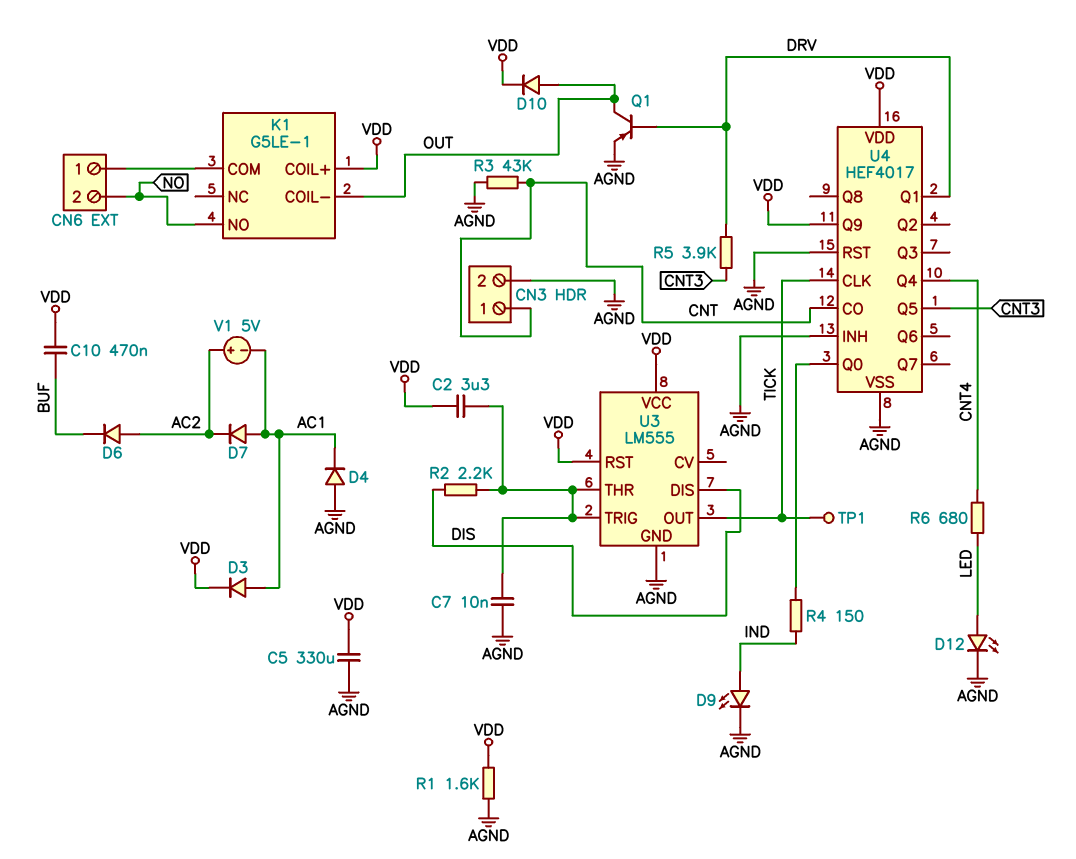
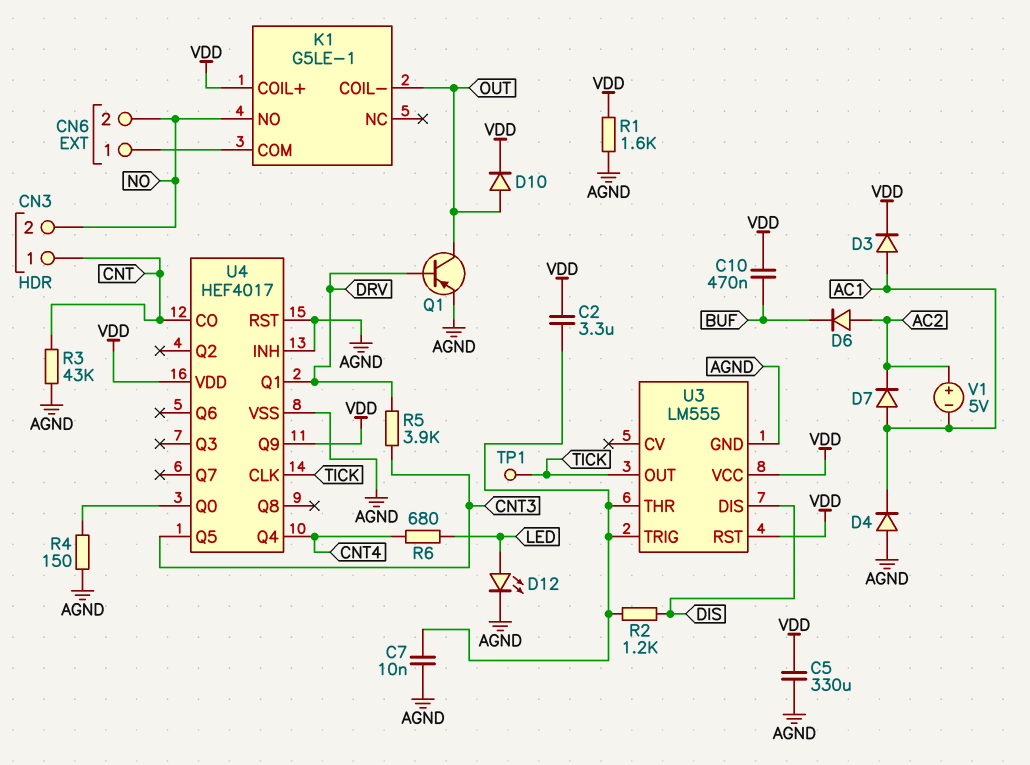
CN3 pin 2: AGND -> NO
D9: LED (A IND, K AGND) -> none
R2: 2.2k (DIS, U3/THR) -> 1.2k (DIS, U3/THR)
R4: 150 (IND, U4/Q0) -> 150 (AGND, U4/Q0)

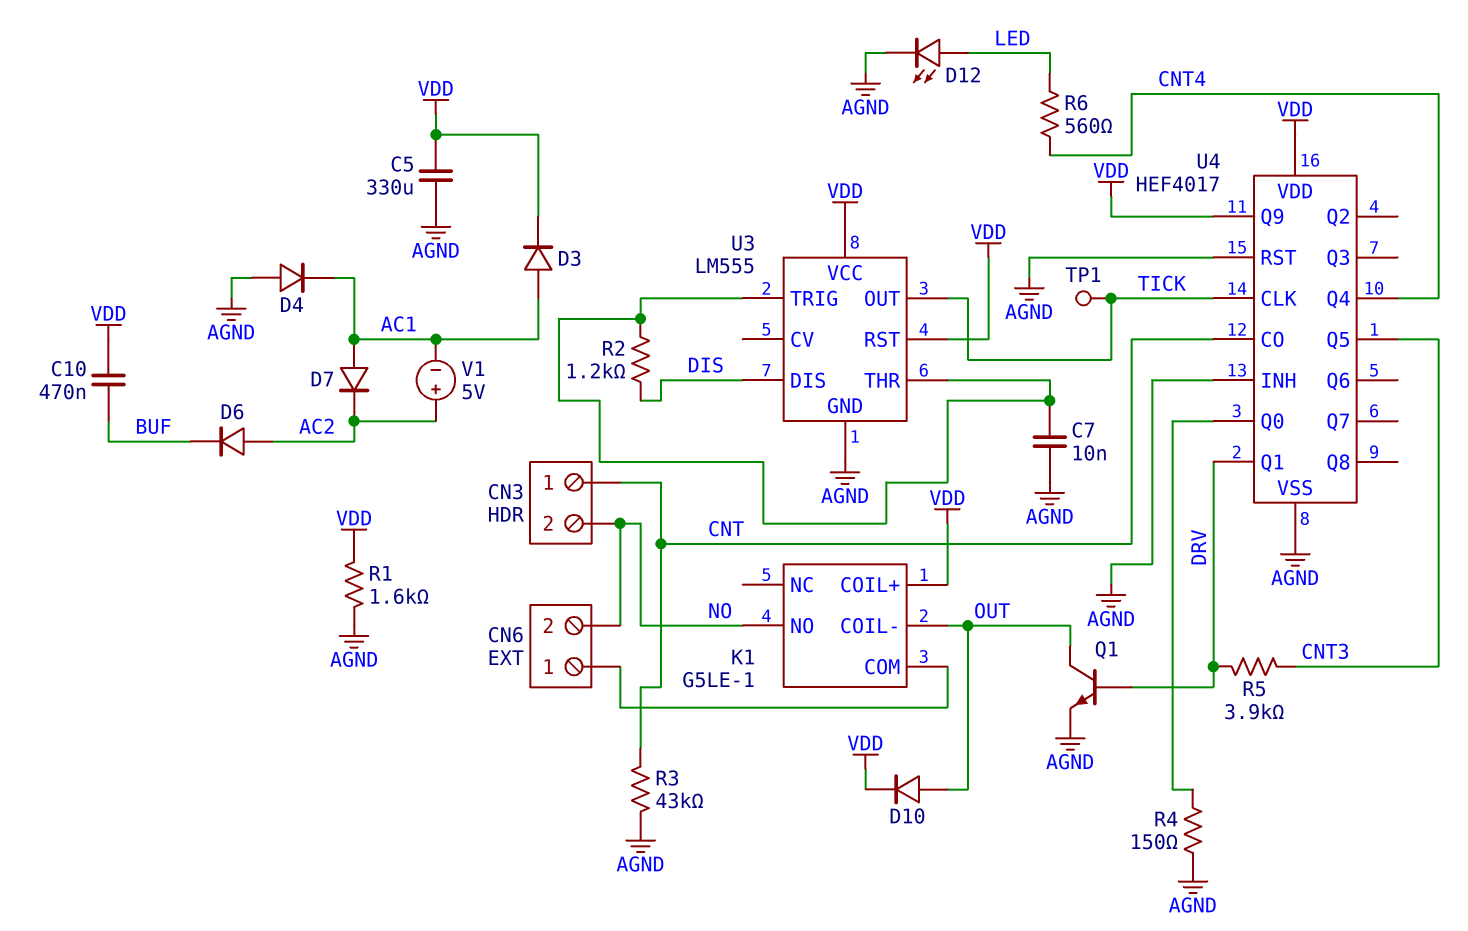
C2: 3.3uF (U3/THR, VDD) -> none
Q1: PNP (B DRV, C OUT, E AGND) -> NPN (B DRV, C OUT, E AGND)
R6: 680 (CNT4, LED) -> 560 (CNT4, LED)

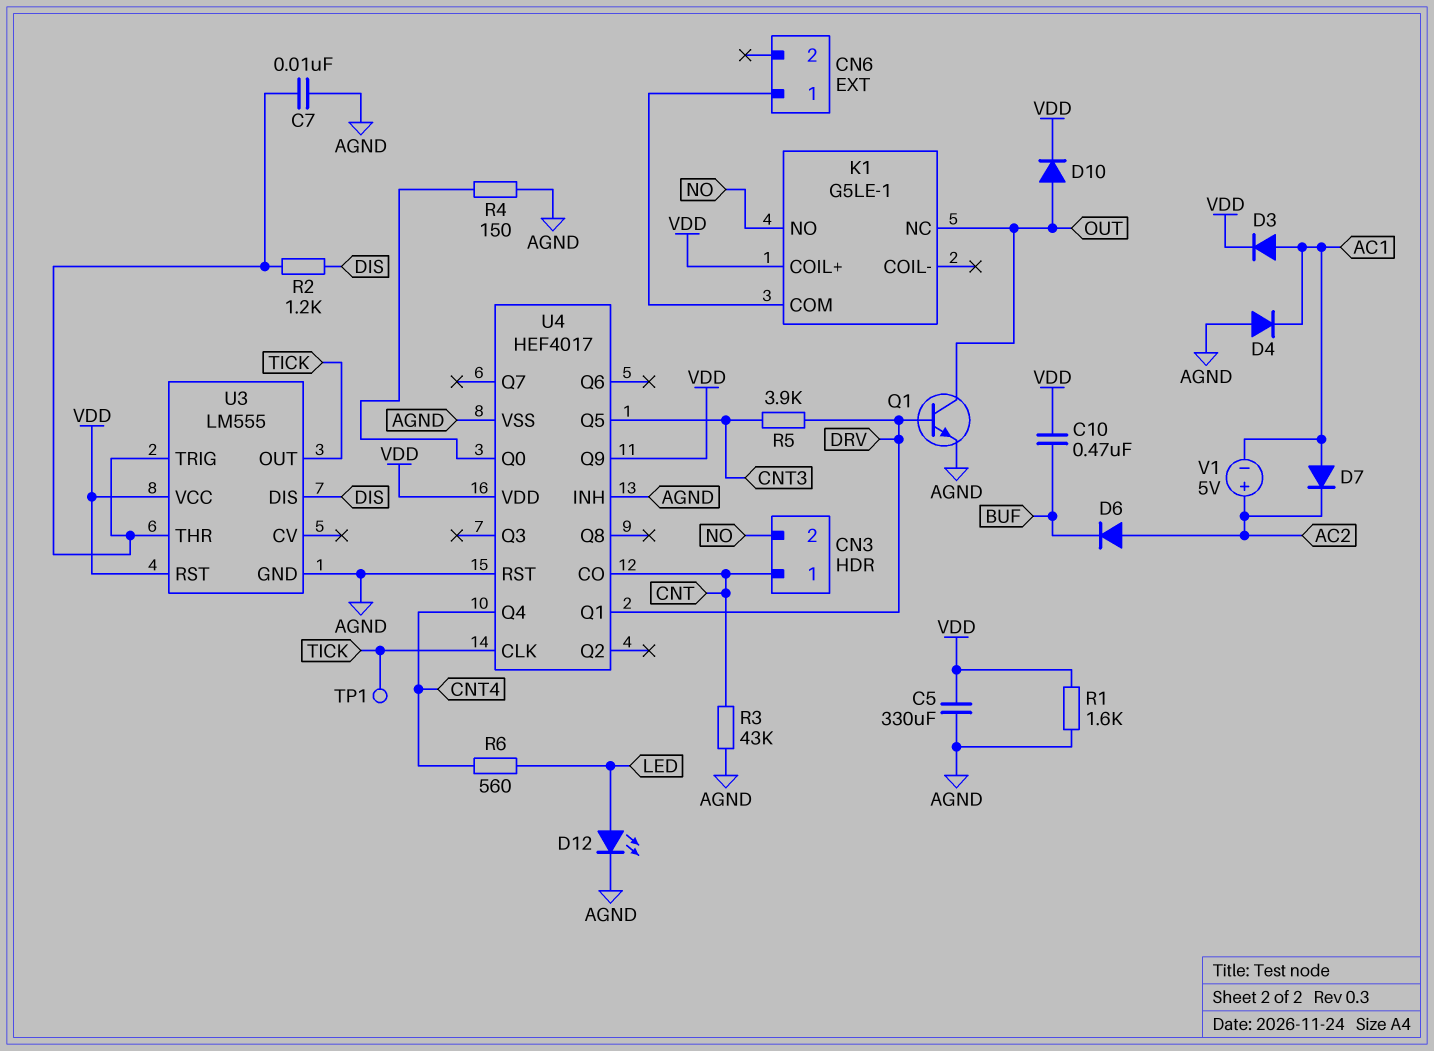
CN6 pin 2: NO -> none
K1 pin COIL-: OUT -> none
K1 pin NC: none -> OUT

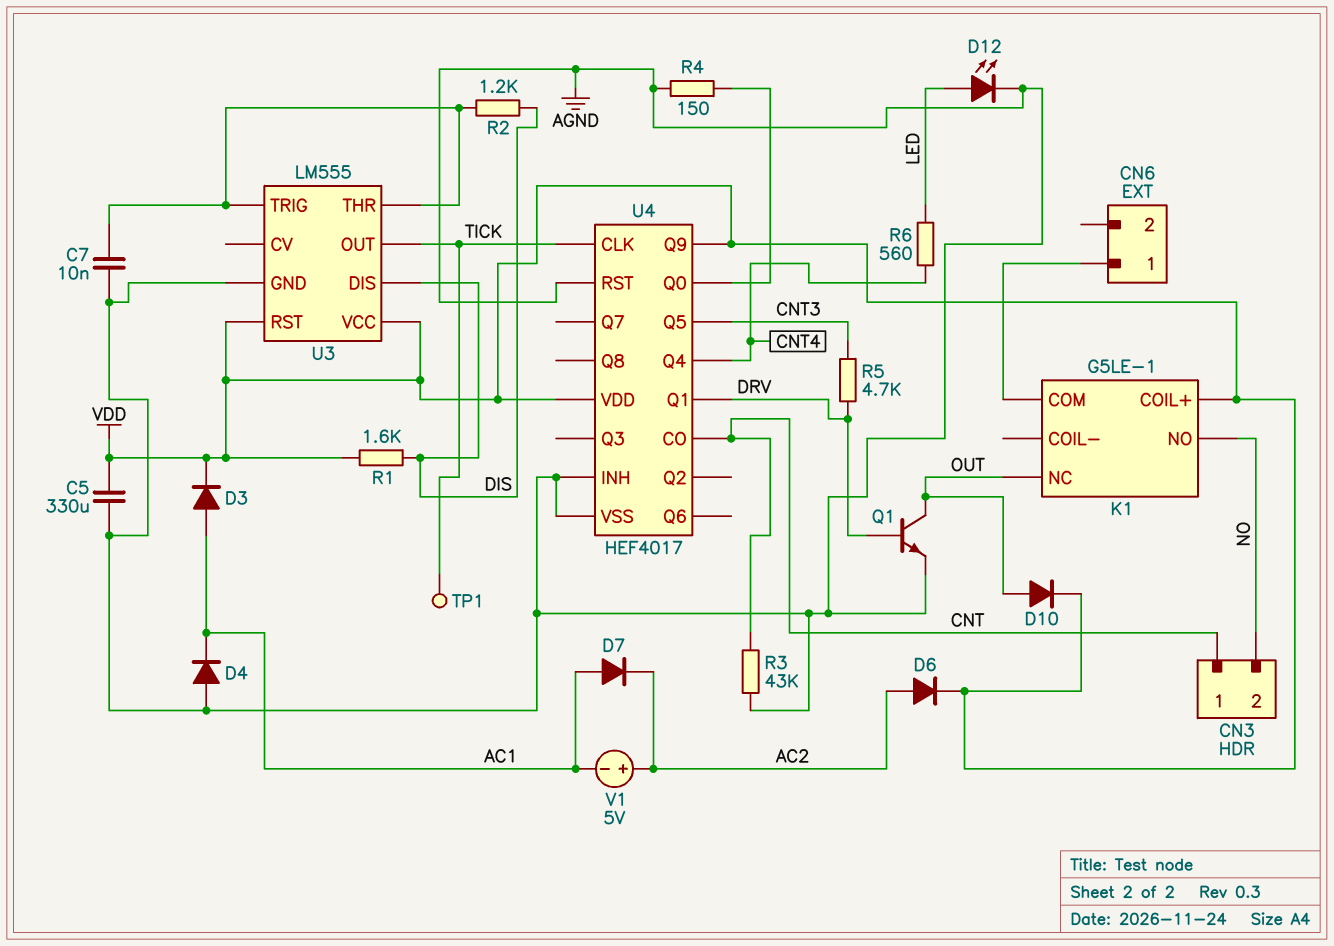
C10: 470nF (BUF, VDD) -> none
D6: diode (A AC2, K BUF) -> diode (A AC2, K VDD)
R1: 1.6k (AGND, VDD) -> 1.6k (DIS, VDD)
R5: 3.9k (CNT3, DRV) -> 4.7k (CNT3, DRV)

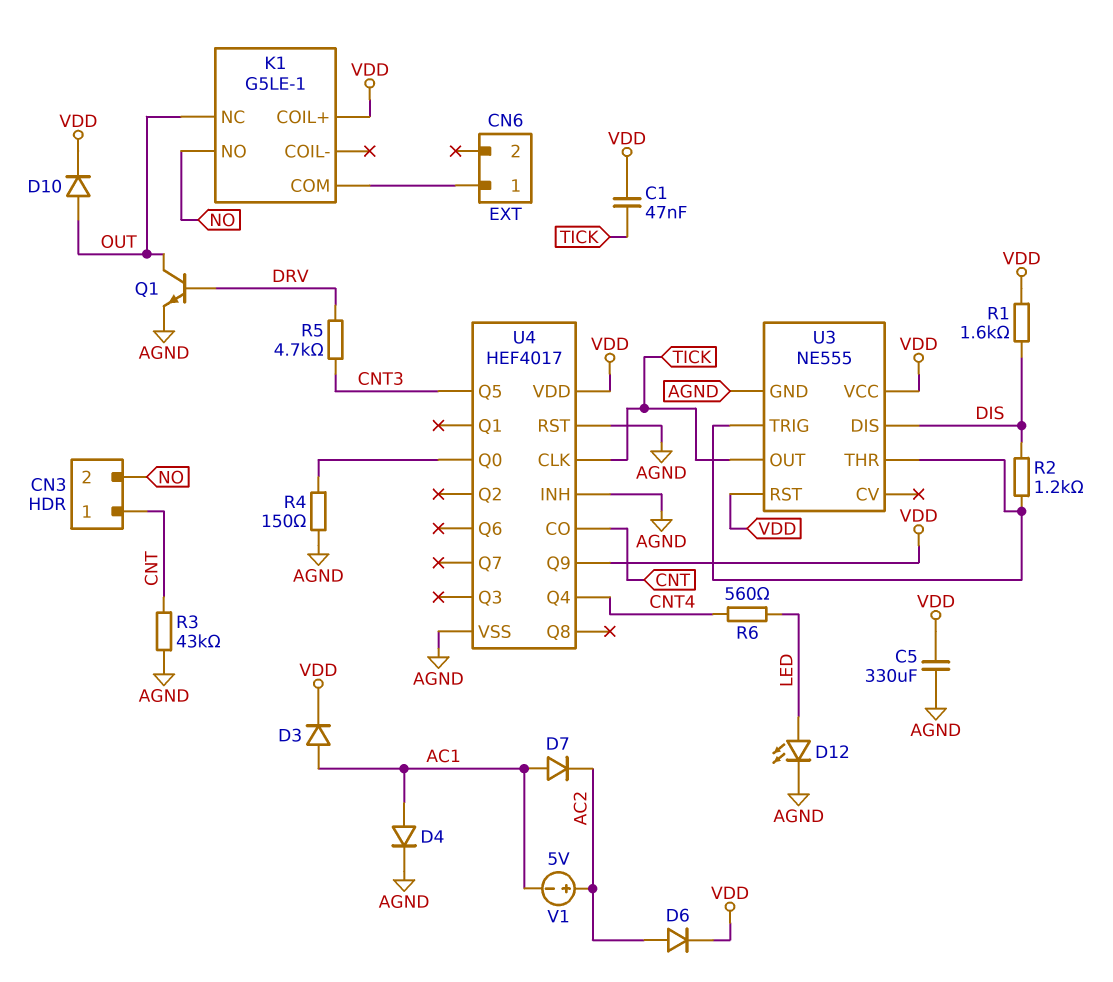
C1: none -> 47nF (TICK, VDD)
C7: 10nF (AGND, U3/THR) -> none
D4: diode (A AGND, K AC1) -> diode (A AC1, K AGND)
TP1: test point (TICK) -> none
U3: LM555 -> NE555
U4 pin Q1: DRV -> none

